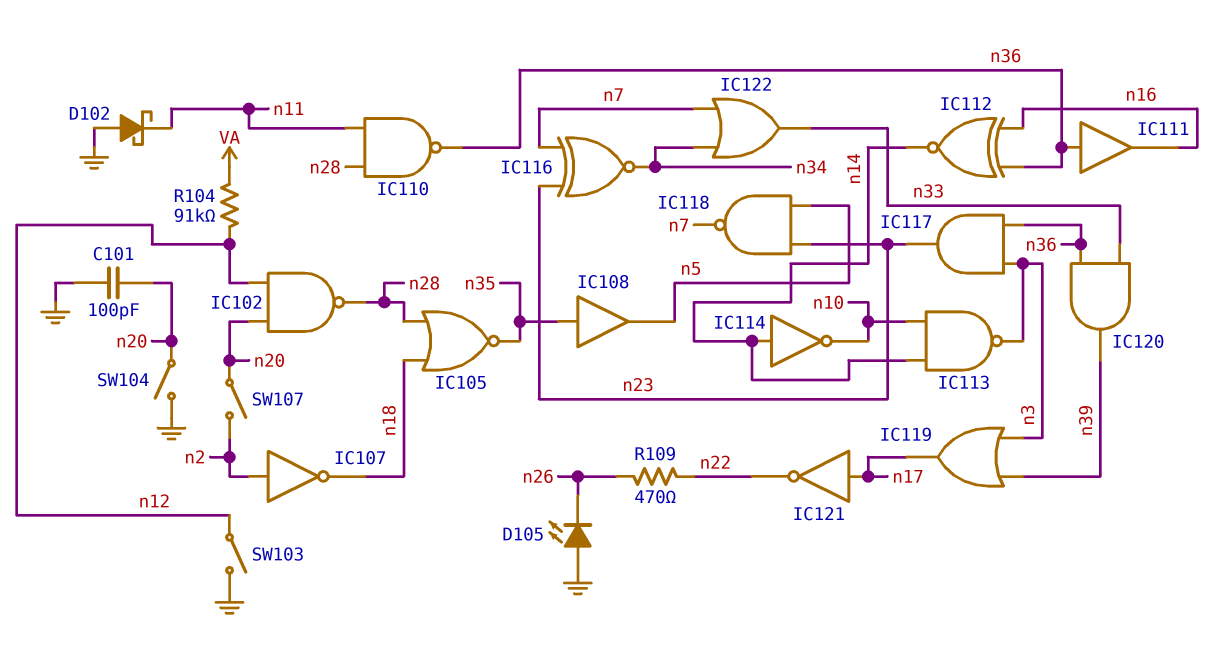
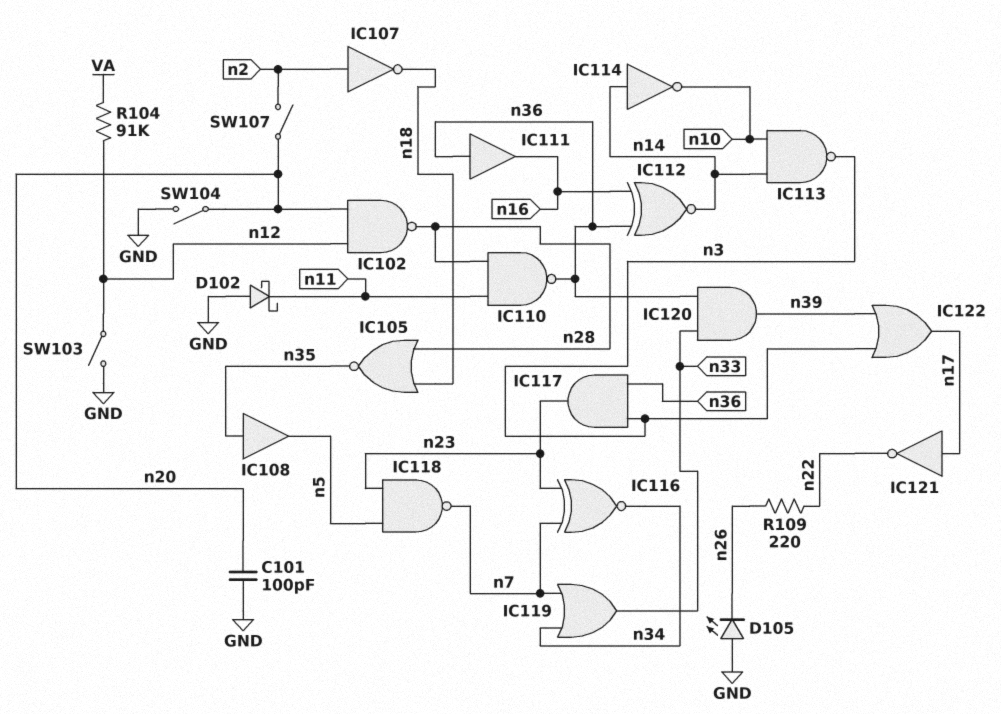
IC119: OR (in n3, in n39, out n17) -> OR (in n7, in n34, out n33)
IC122: OR (in n7, in n34, out n33) -> OR (in n3, in n39, out n17)
R109: 470 (n22, n26) -> 220 (n22, n26)

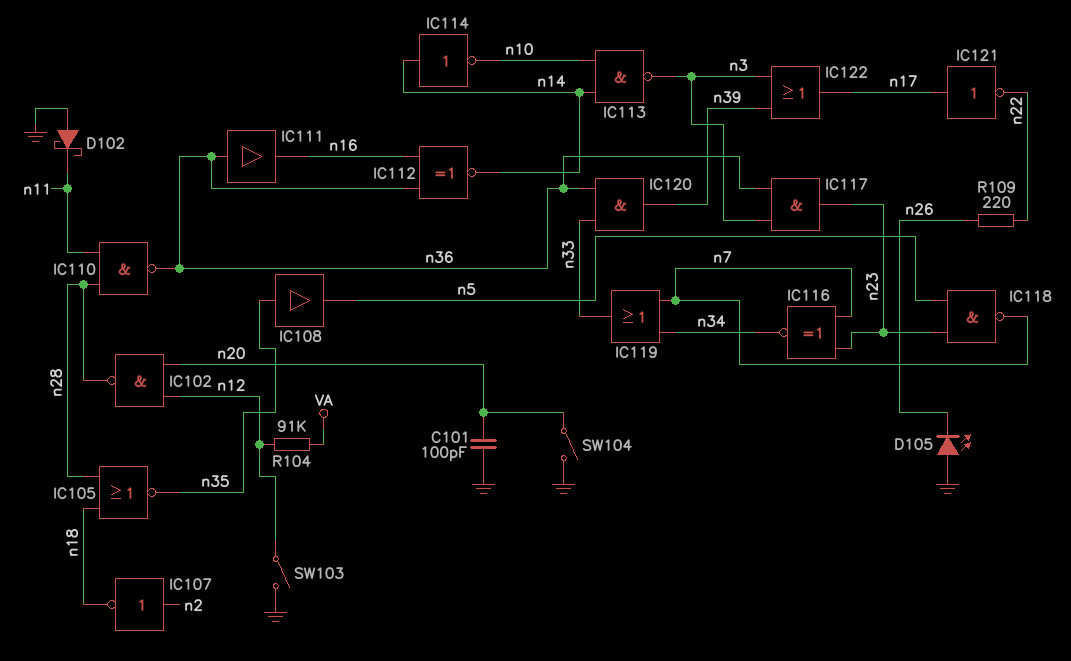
SW107: switch (n2, n20) -> none

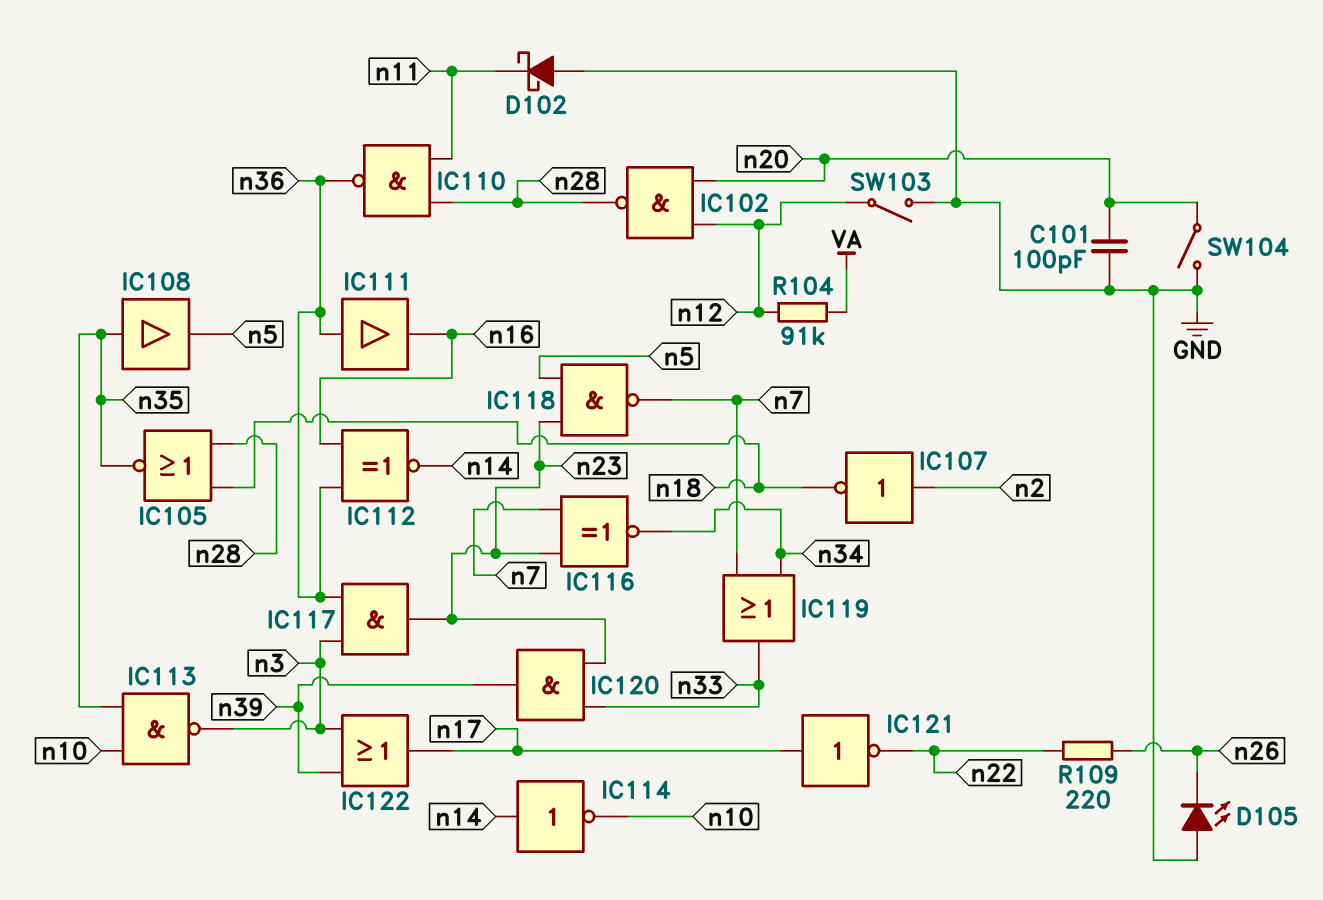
IC113: NAND (in n10, in n14, out n3) -> NAND (in n10, in n35, out n3)
IC120: AND (in n33, in n36, out n39) -> AND (in n23, in n33, out n39)

